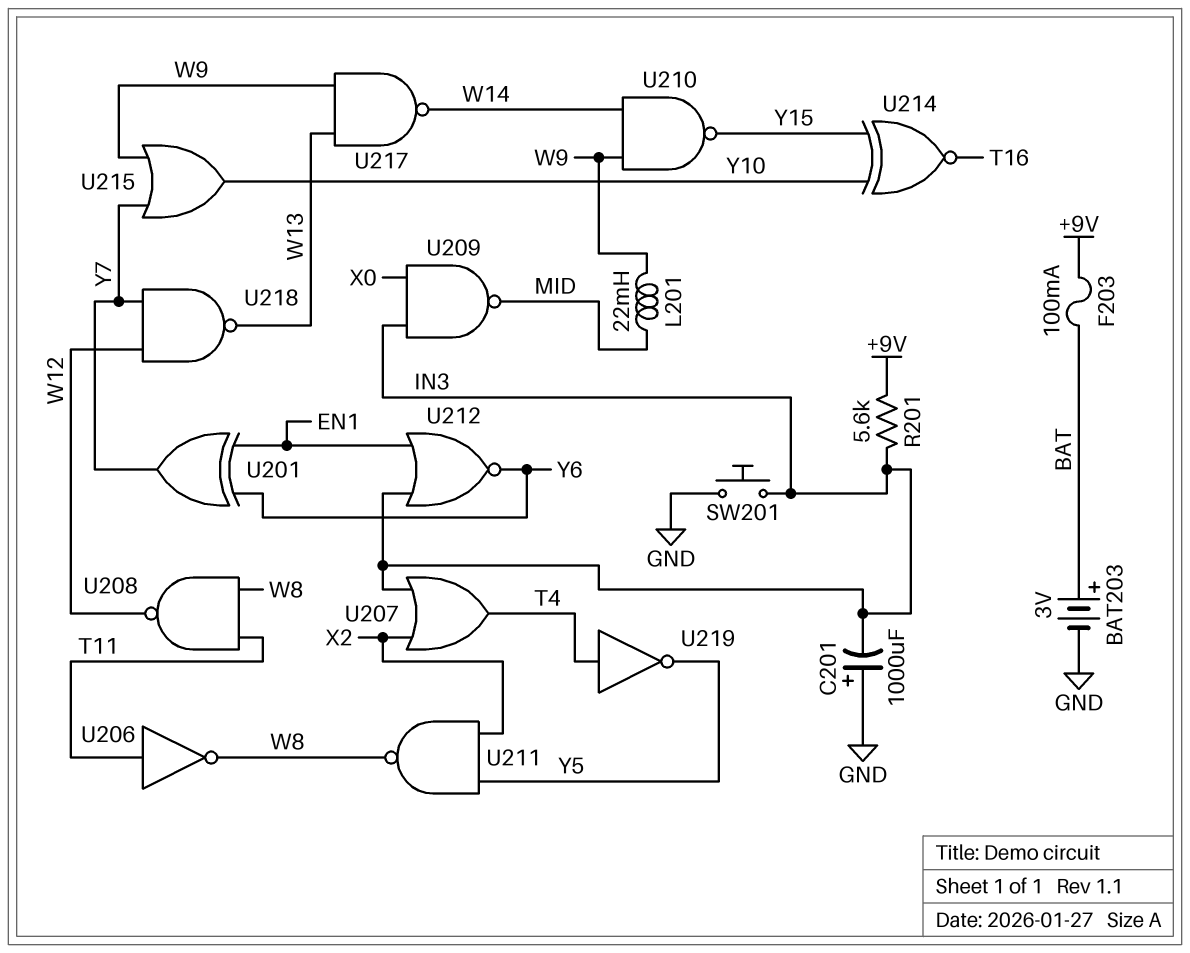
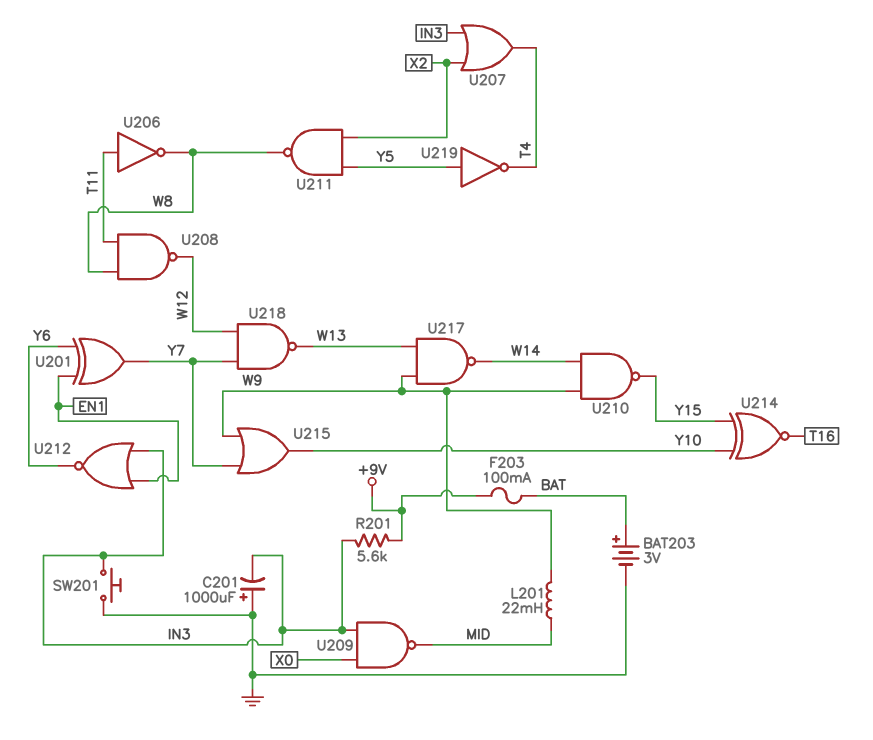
U219: NOT (in T4, out Y5) -> NOT (in Y5, out T4)

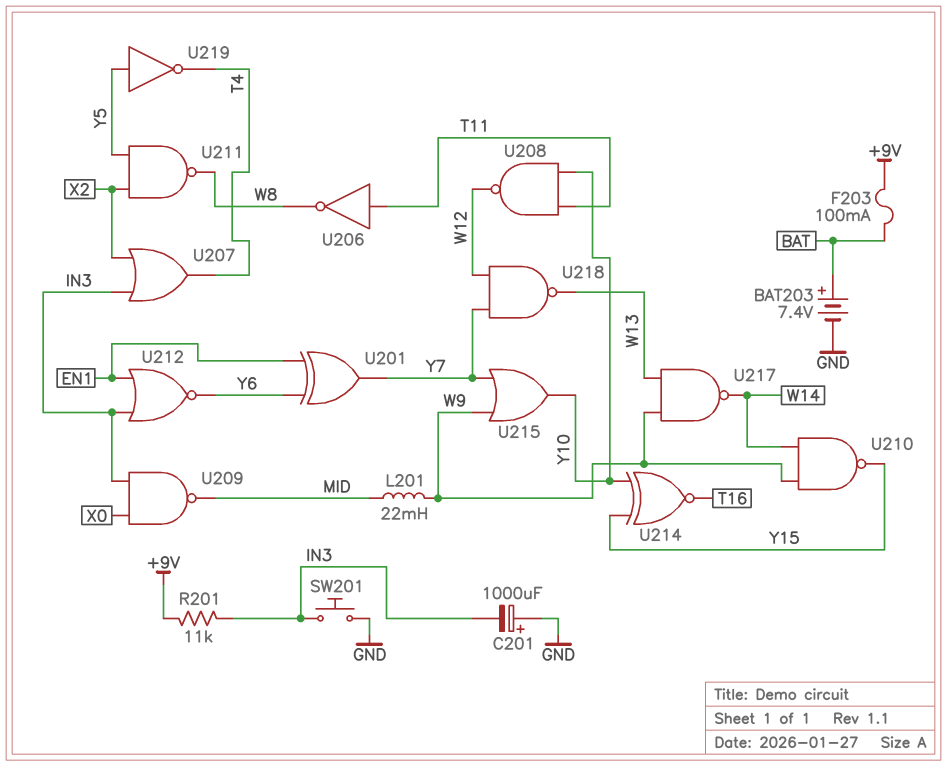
BAT203: 3V (plus BAT, minus GND) -> 7.4V (plus BAT, minus GND)
R201: 5.6k (+9V, IN3) -> 11k (+9V, IN3)
U208: NAND (in T11, in W8, out W12) -> NAND (in T11, in Y10, out W12)

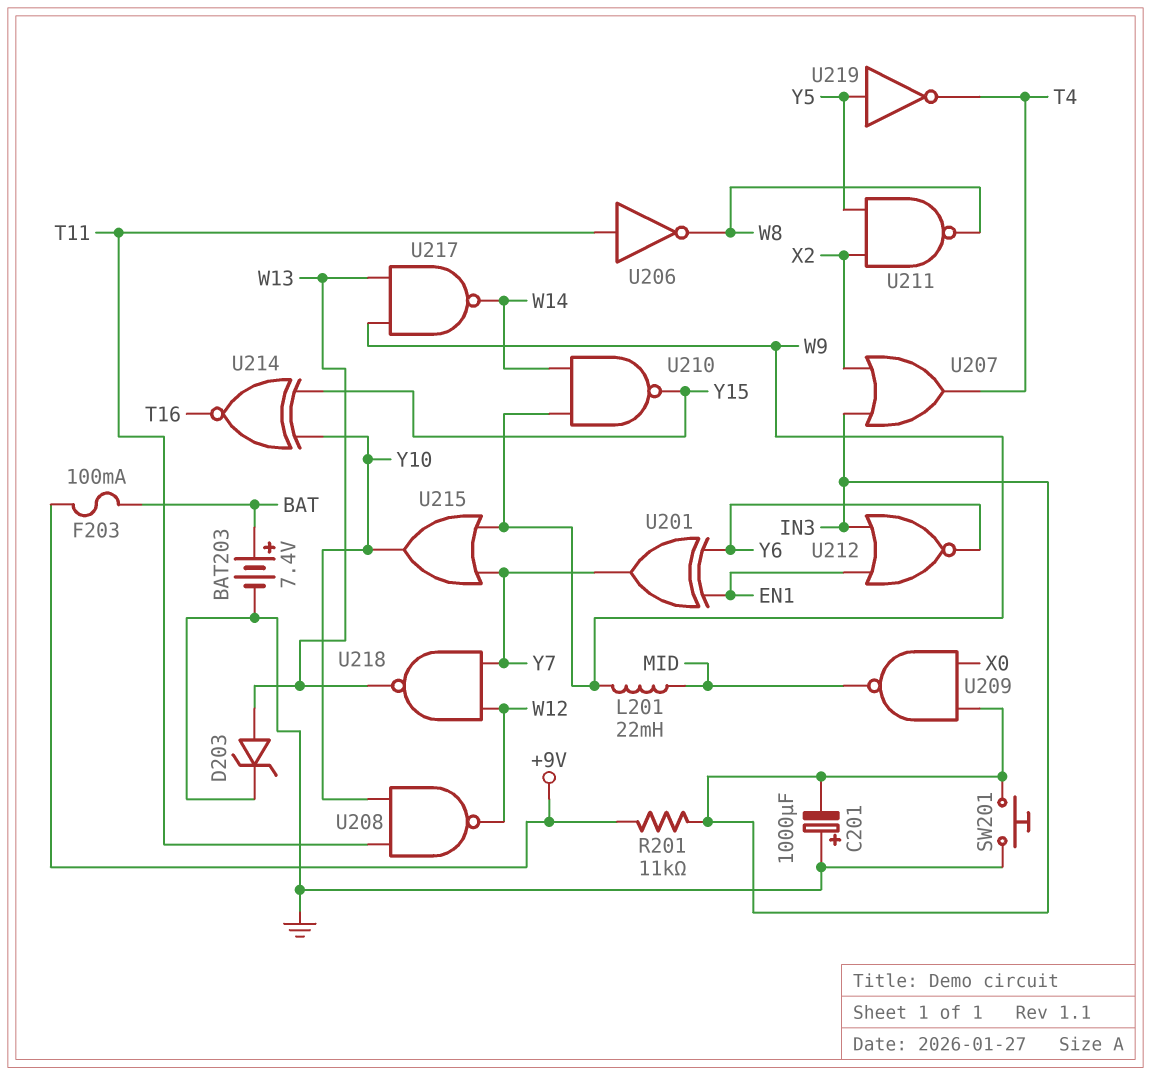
D203: none -> zener (A W13, K GND)

